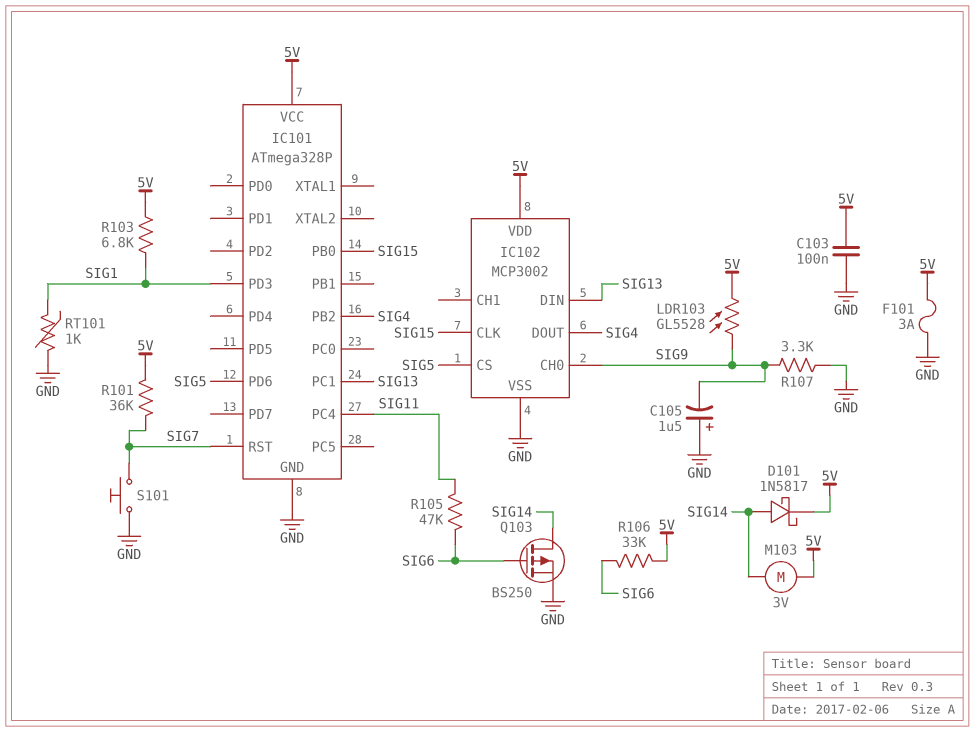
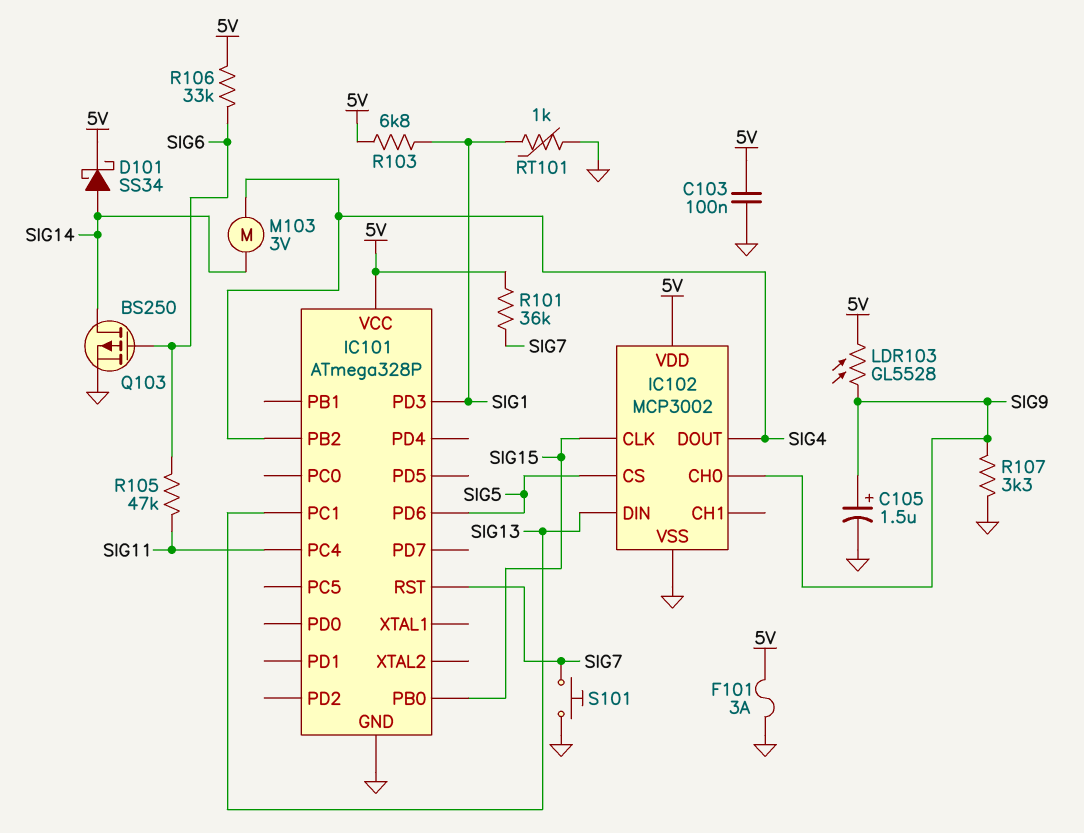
C105: 1.5uF (plus GND, minus SIG9) -> 1.5uF (plus SIG9, minus GND)
D101: schottky 1N5817 (A SIG14, K 5V) -> schottky SS34 (A SIG14, K 5V)
M103: motor 3V (5V, SIG14) -> motor 3V (SIG4, SIG14)

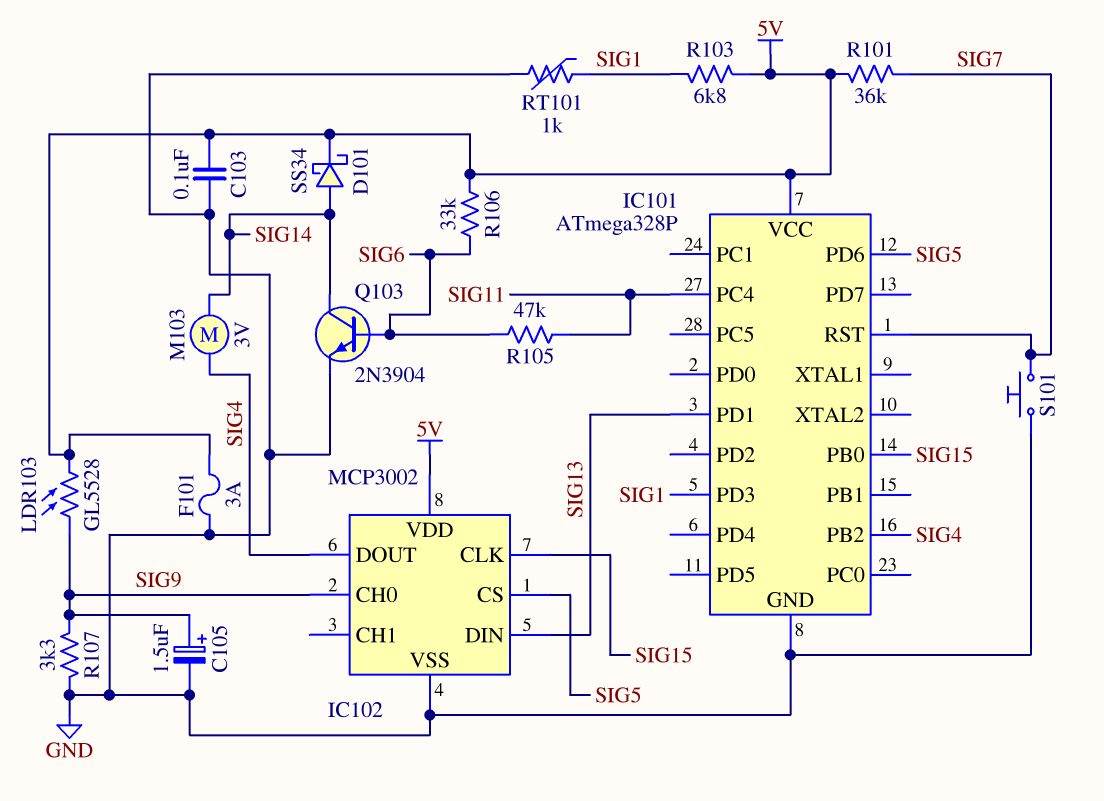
IC101 pin PC1: SIG13 -> none
IC101 pin PD1: none -> SIG13
Q103: PMOS BS250 (G SIG6, D SIG14, S GND) -> NPN 2N3904 (B SIG6, C SIG14, E GND)

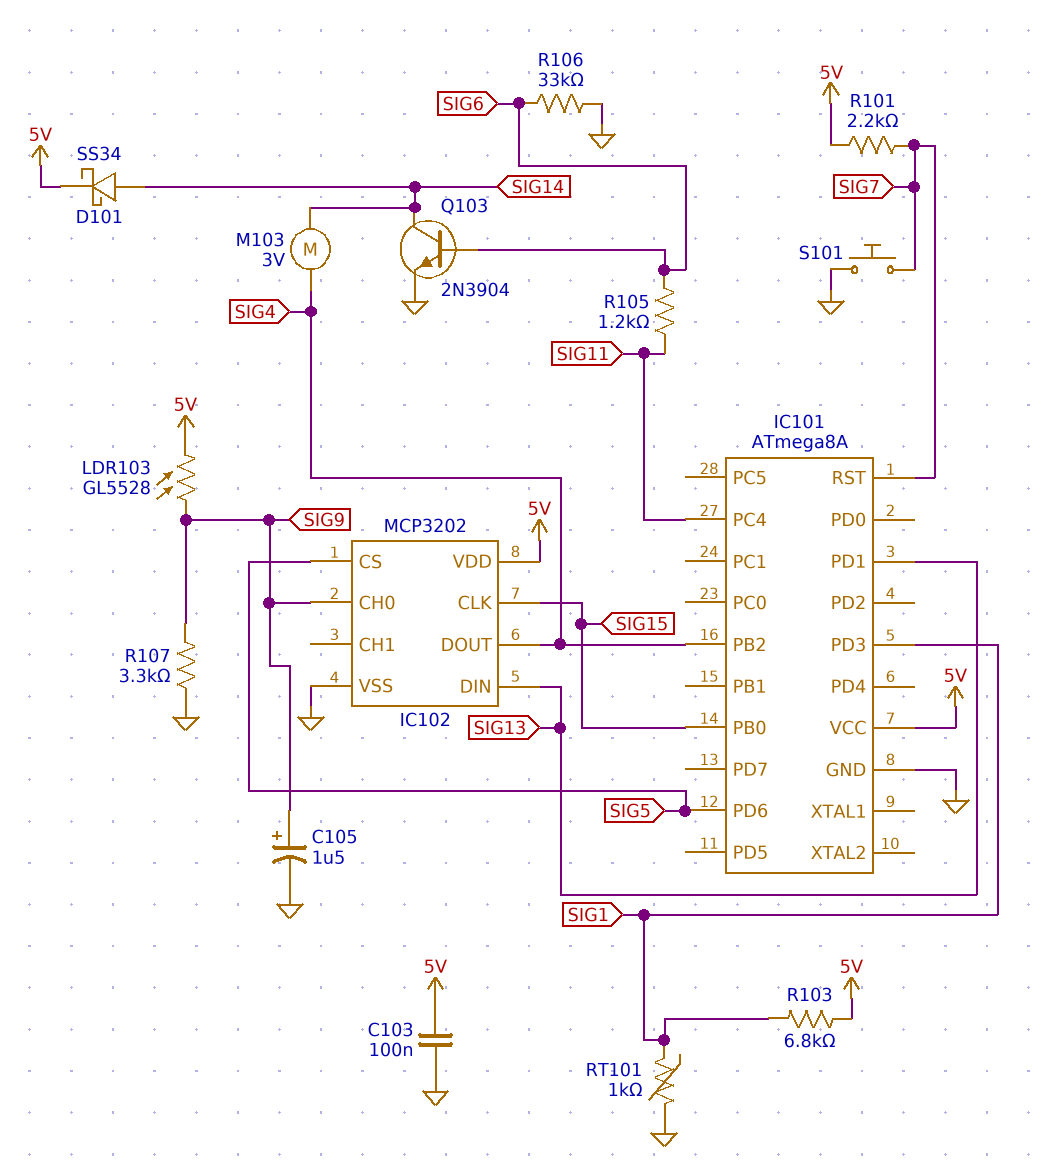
F101: 3A (5V, GND) -> none
IC101: ATmega328P -> ATmega8A
IC102: MCP3002 -> MCP3202
R101: 36k (5V, SIG7) -> 2.2k (5V, SIG7)
R105: 47k (SIG6, SIG11) -> 1.2k (SIG6, SIG11)
R106: 33k (5V, SIG6) -> 33k (GND, SIG6)

